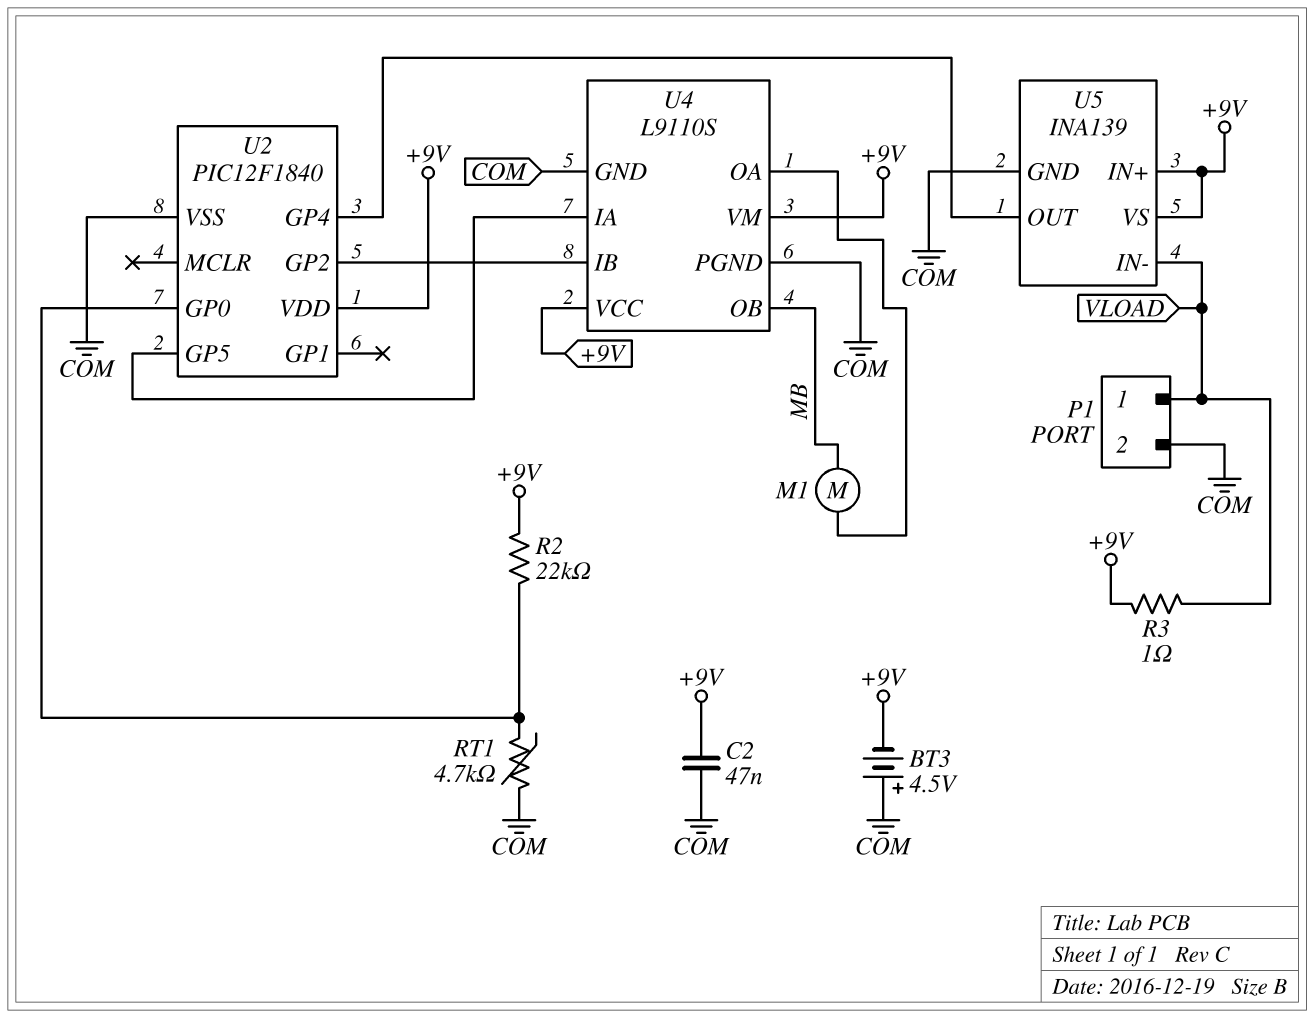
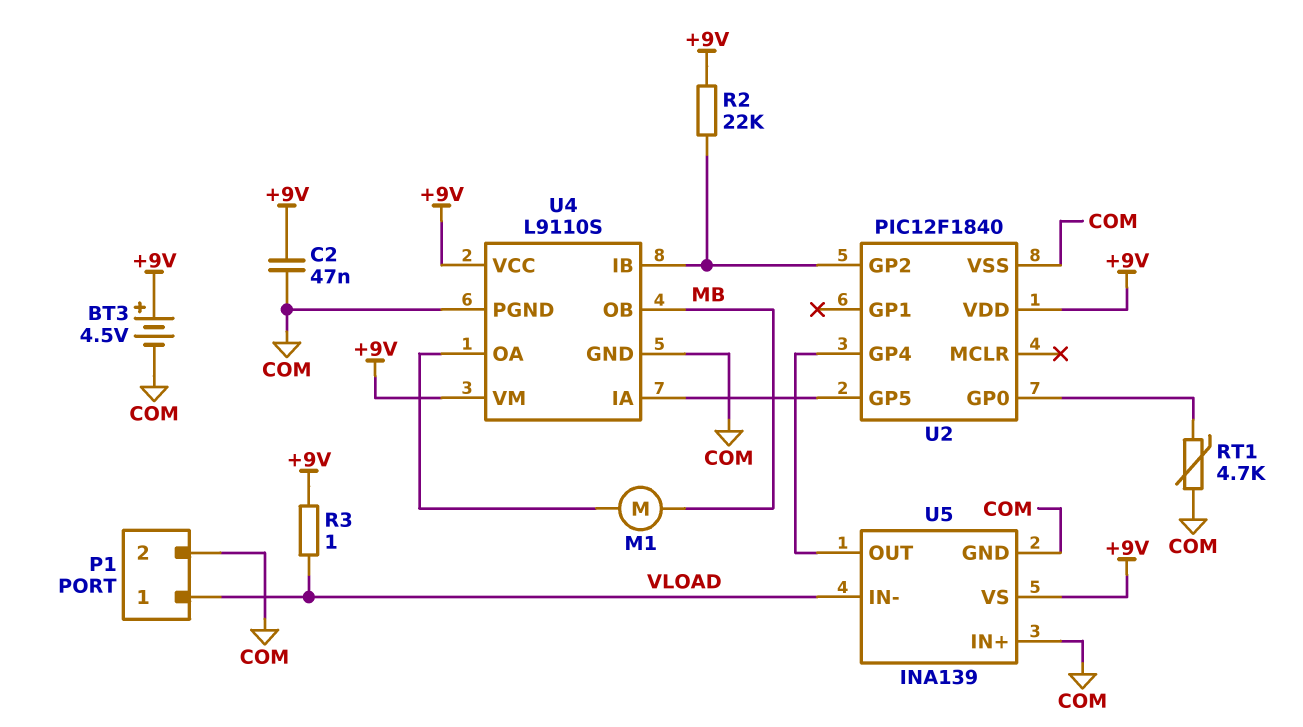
BT3: 4.5V (plus COM, minus +9V) -> 4.5V (plus +9V, minus COM)
R2: 22k (+9V, U2/GP0) -> 22k (+9V, U2/GP2)
U5 pin IN+: +9V -> COM

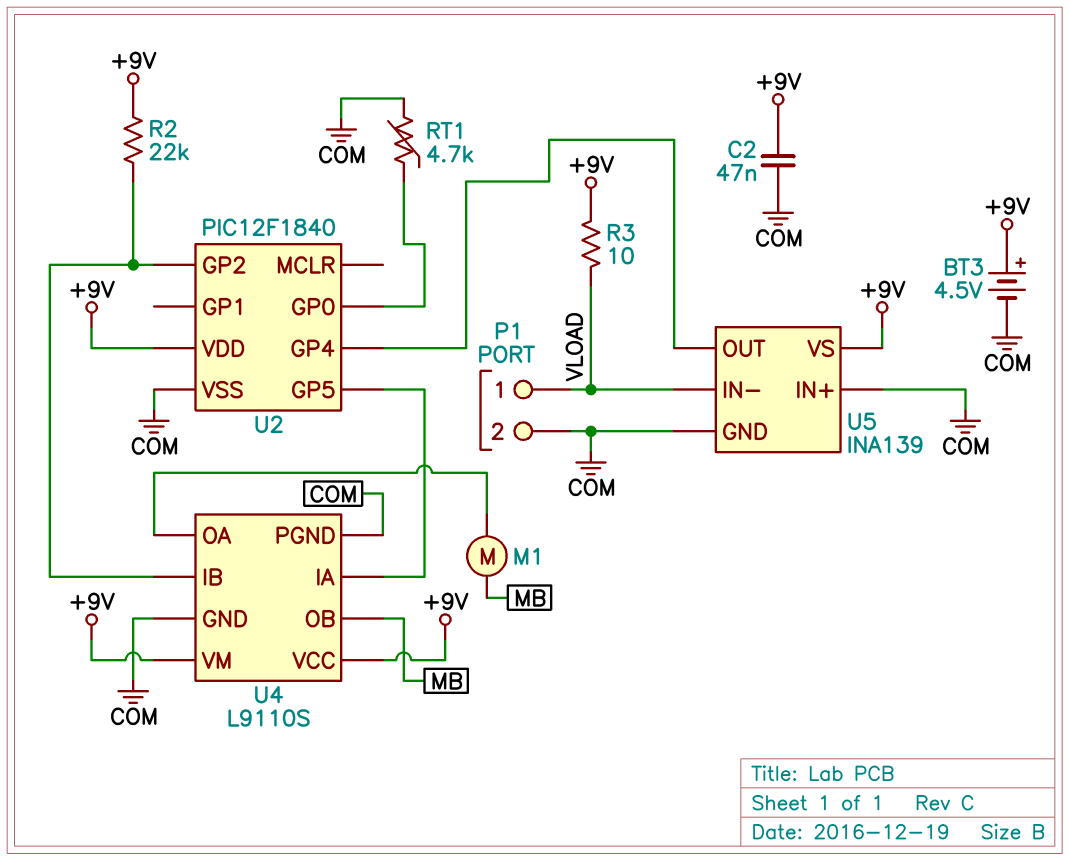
R3: 1 (+9V, VLOAD) -> 10 (+9V, VLOAD)

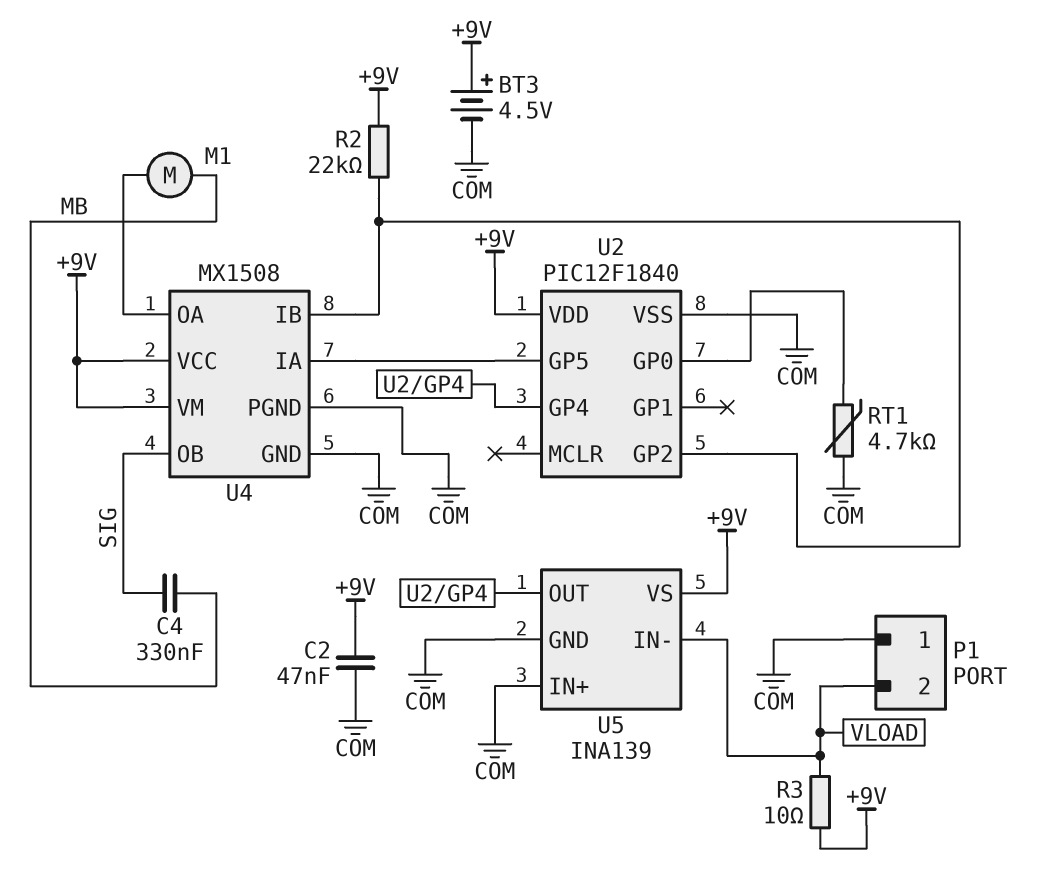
C4: none -> 330nF (MB, SIG)
P1 pin 1: VLOAD -> COM
P1 pin 2: COM -> VLOAD
U4: L9110S -> MX1508
U4 pin OB: MB -> SIG

